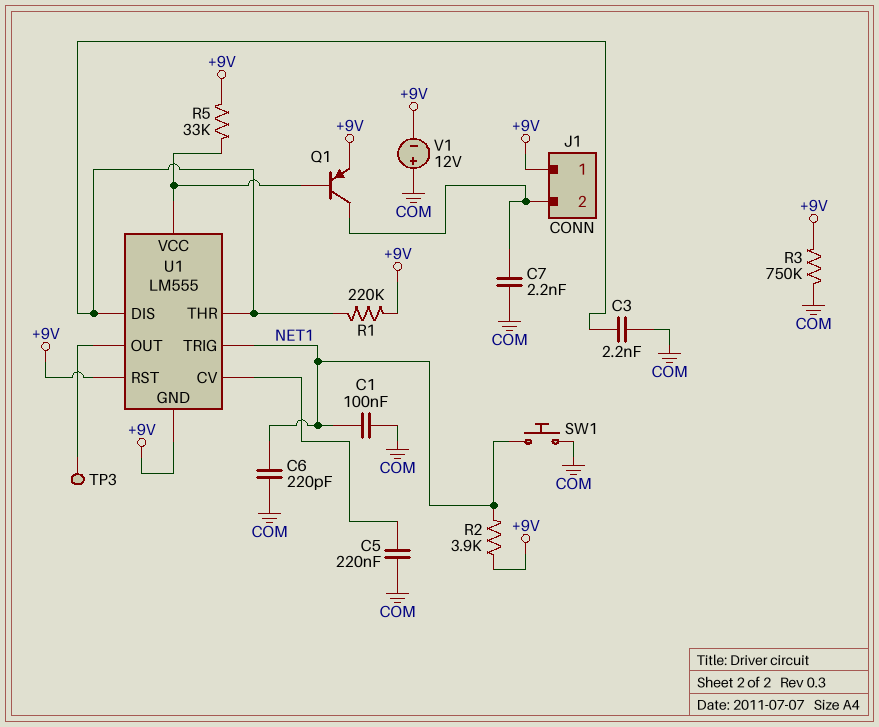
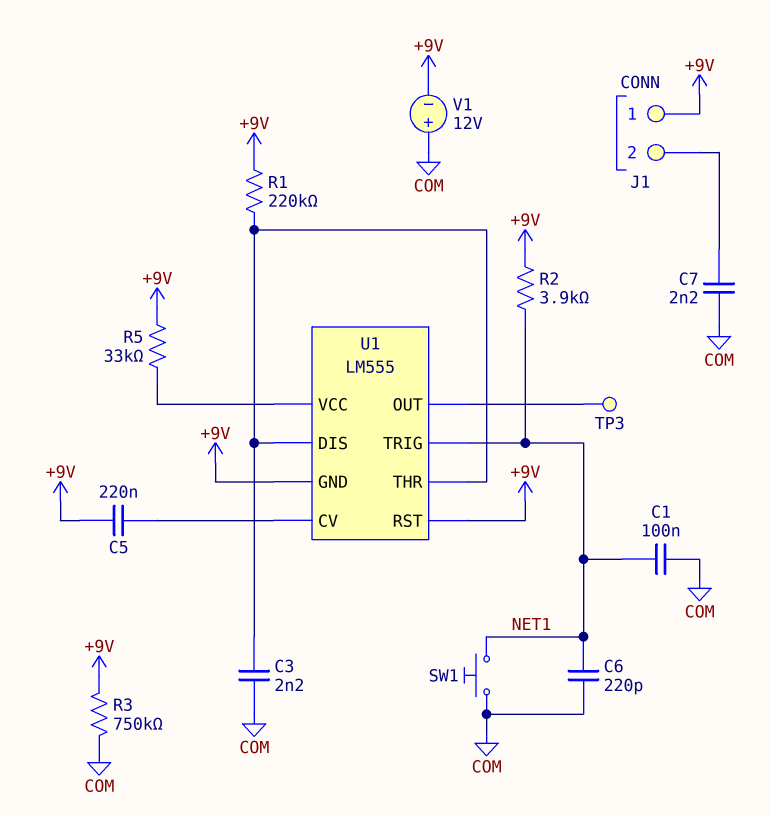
C5: 220nF (COM, U1/CV) -> 220nF (+9V, U1/CV)
Q1: PNP (B U1/VCC, C J1/2, E +9V) -> none

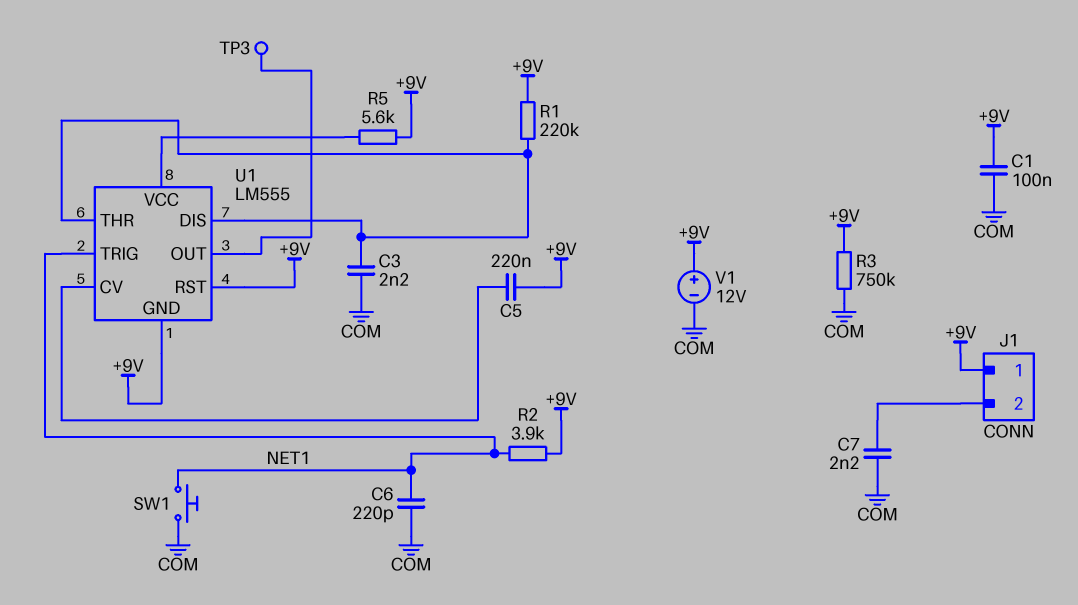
C1: 100nF (COM, NET1) -> 100nF (+9V, COM)
R5: 33k (+9V, U1/VCC) -> 5.6k (+9V, U1/VCC)
V1: 12V (plus COM, minus +9V) -> 12V (plus +9V, minus COM)

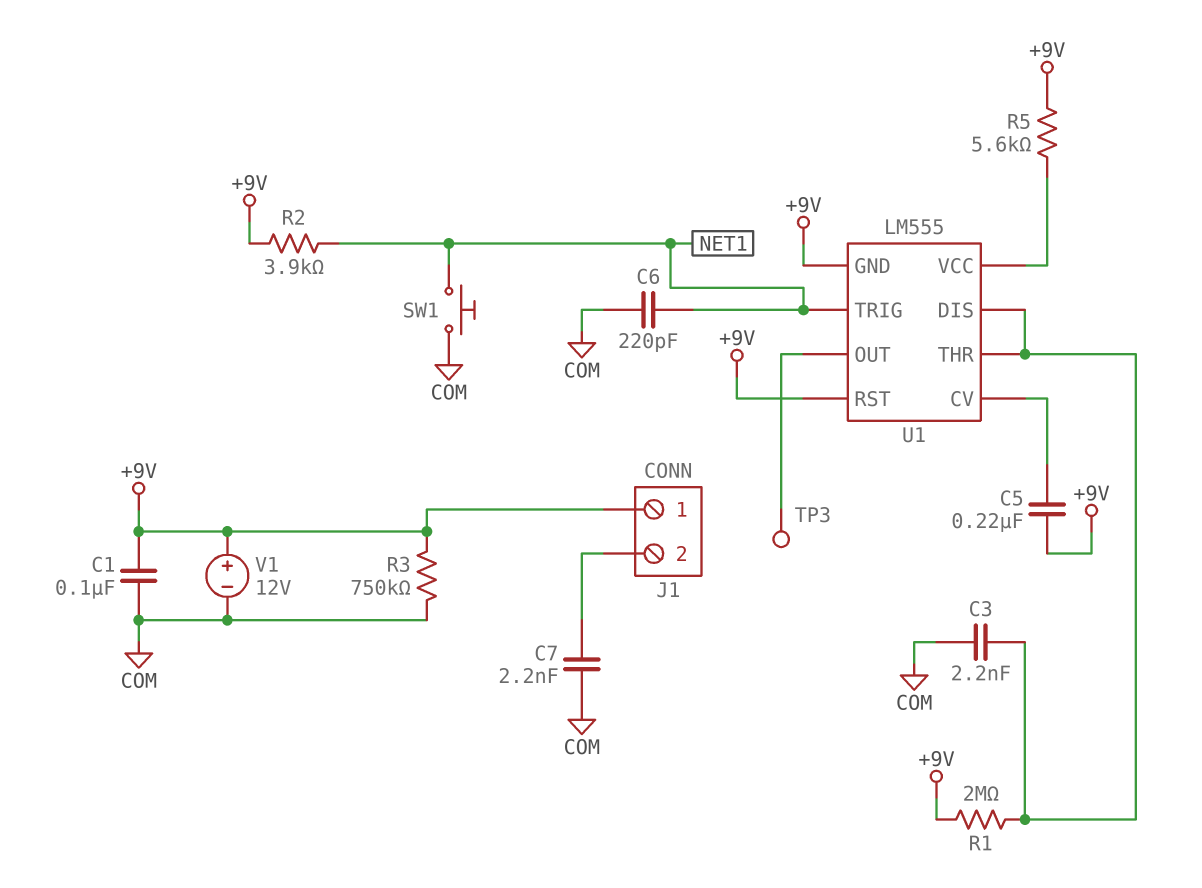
R1: 220k (+9V, U1/DIS) -> 2M (+9V, U1/DIS)

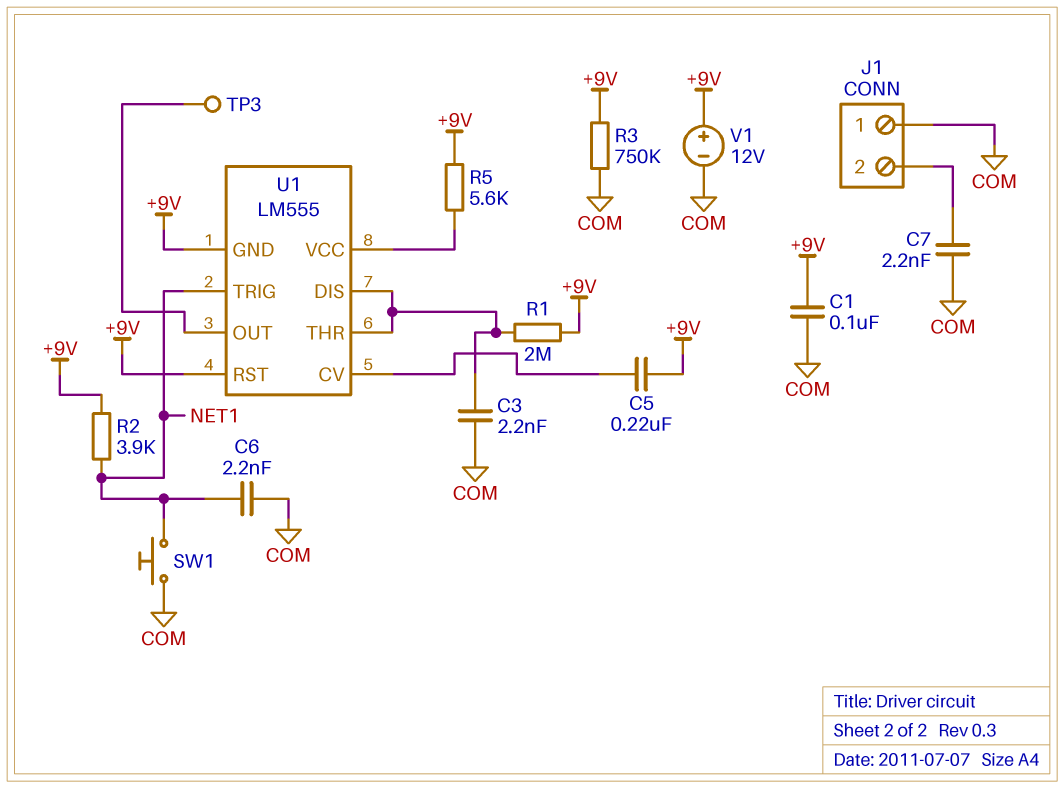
C6: 220pF (COM, NET1) -> 2.2nF (COM, NET1)
J1 pin 1: +9V -> COM

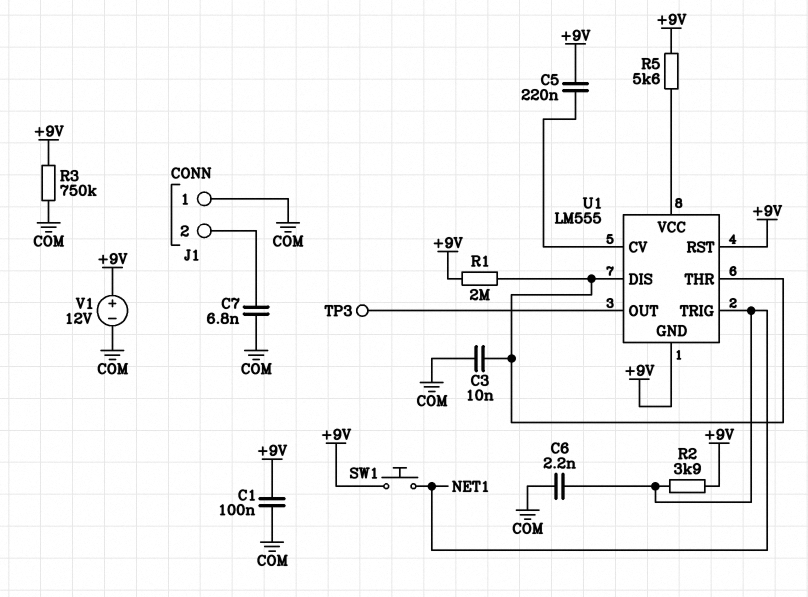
C3: 2.2nF (COM, U1/DIS) -> 10nF (COM, U1/DIS)
C7: 2.2nF (COM, J1/2) -> 6.8nF (COM, J1/2)
SW1: button (COM, NET1) -> button (+9V, NET1)

